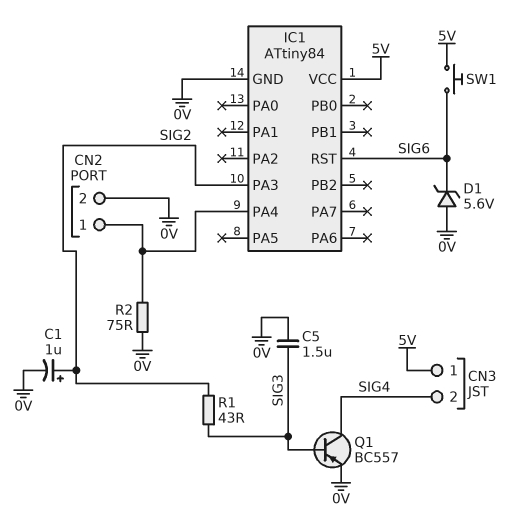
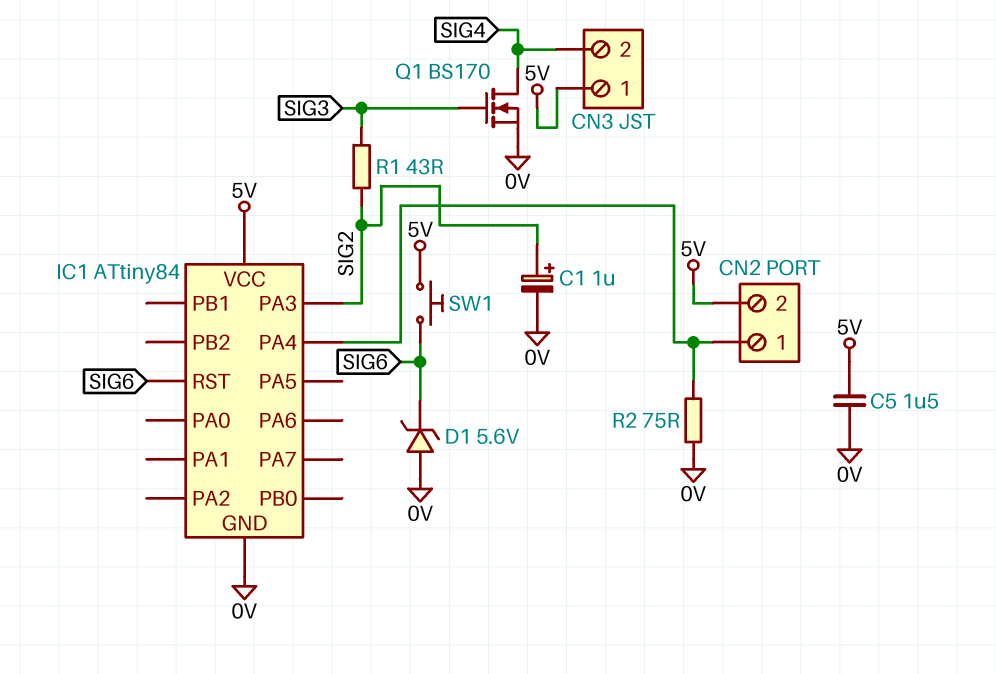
C5: 1.5uF (0V, SIG3) -> 1.5uF (0V, 5V)
CN2 pin 2: 0V -> 5V
Q1: PNP BC557 (B SIG3, C SIG4, E 0V) -> NMOS BS170 (G SIG3, D SIG4, S 0V)

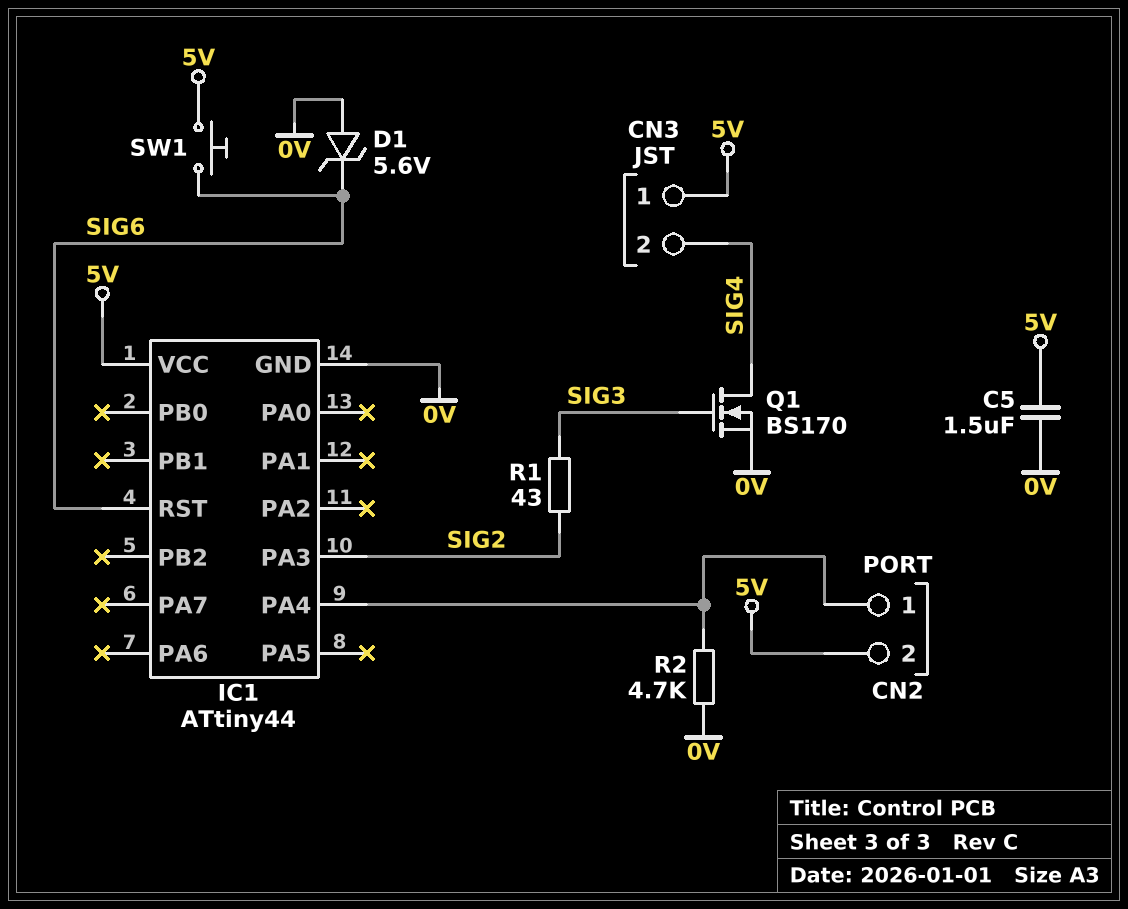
C1: 1uF (plus SIG2, minus 0V) -> none
IC1: ATtiny84 -> ATtiny44
R2: 75 (0V, CN2/1) -> 4.7k (0V, CN2/1)

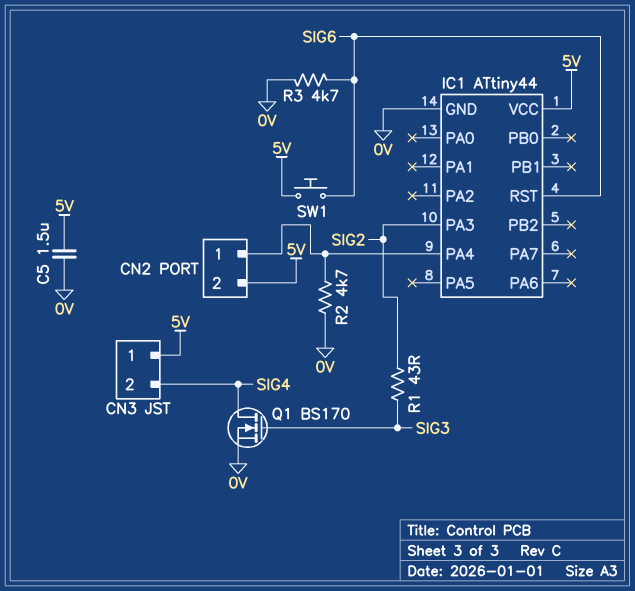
D1: zener 5.6V (A 0V, K SIG6) -> none
R3: none -> 4.7k (0V, SIG6)

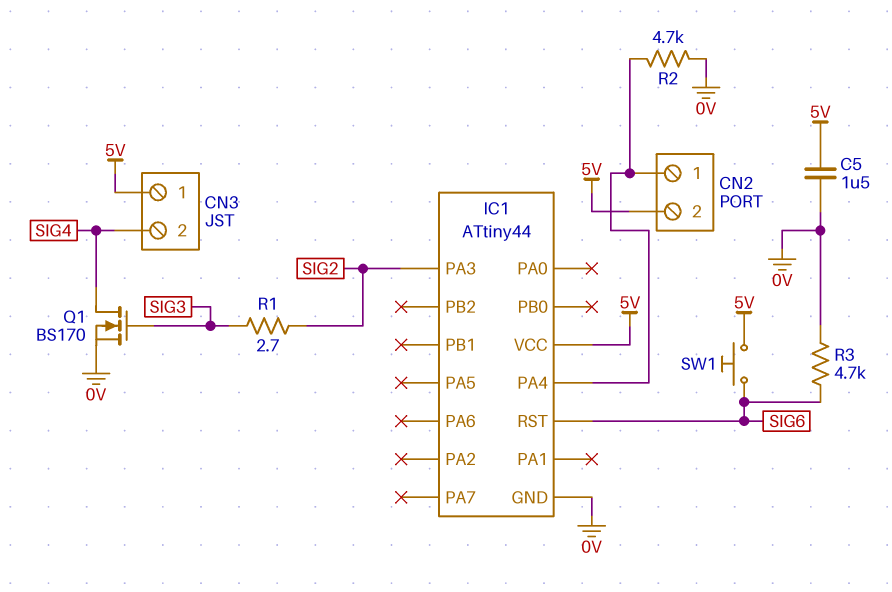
R1: 43 (SIG2, SIG3) -> 2.7 (SIG2, SIG3)

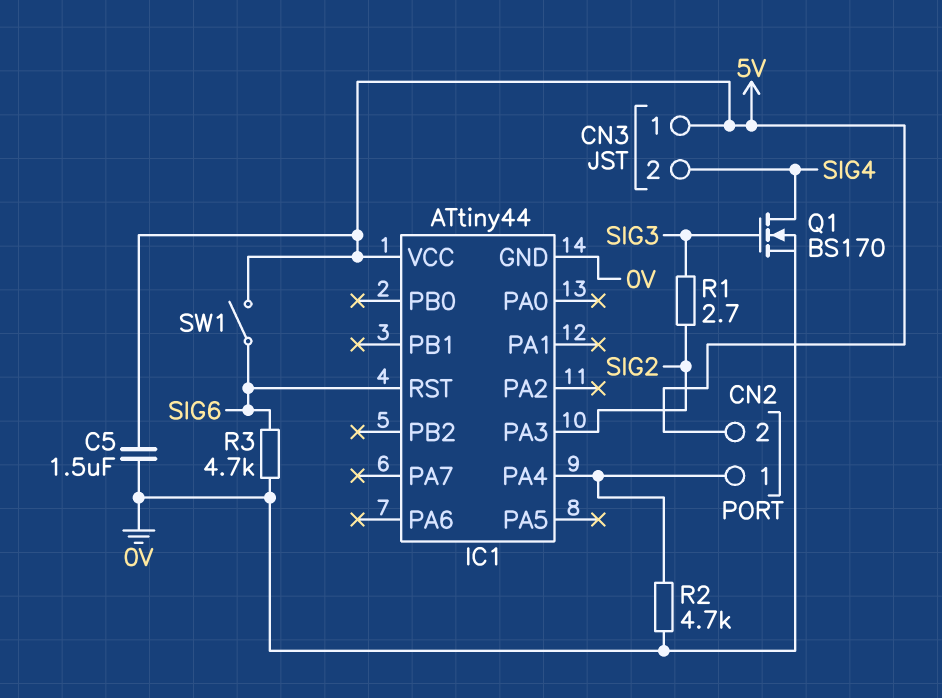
SW1: button (5V, SIG6) -> switch (5V, SIG6)

